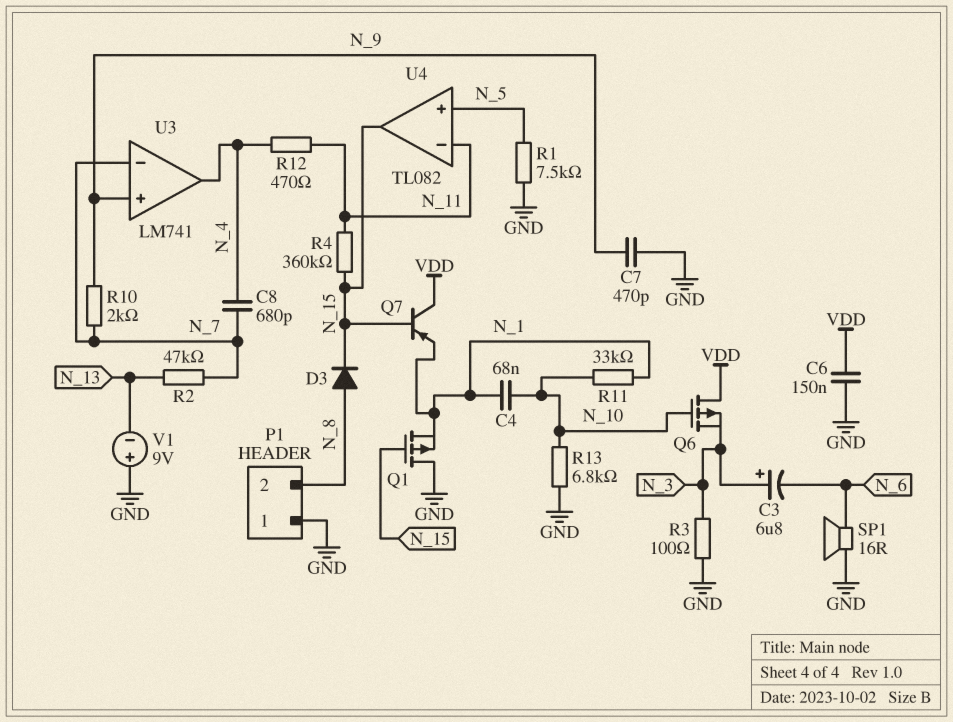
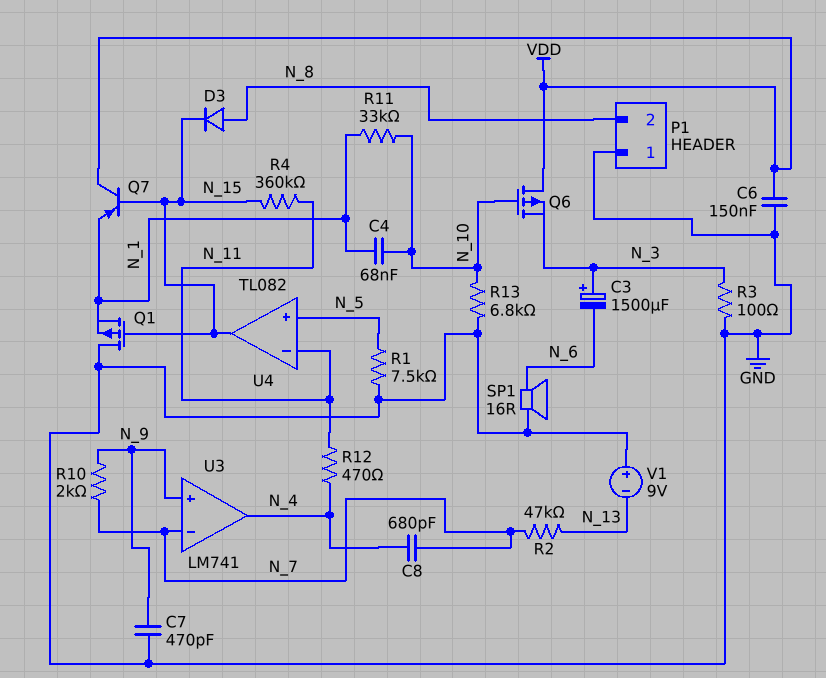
C3: 6.8uF (plus N_3, minus N_6) -> 1500uF (plus N_3, minus N_6)

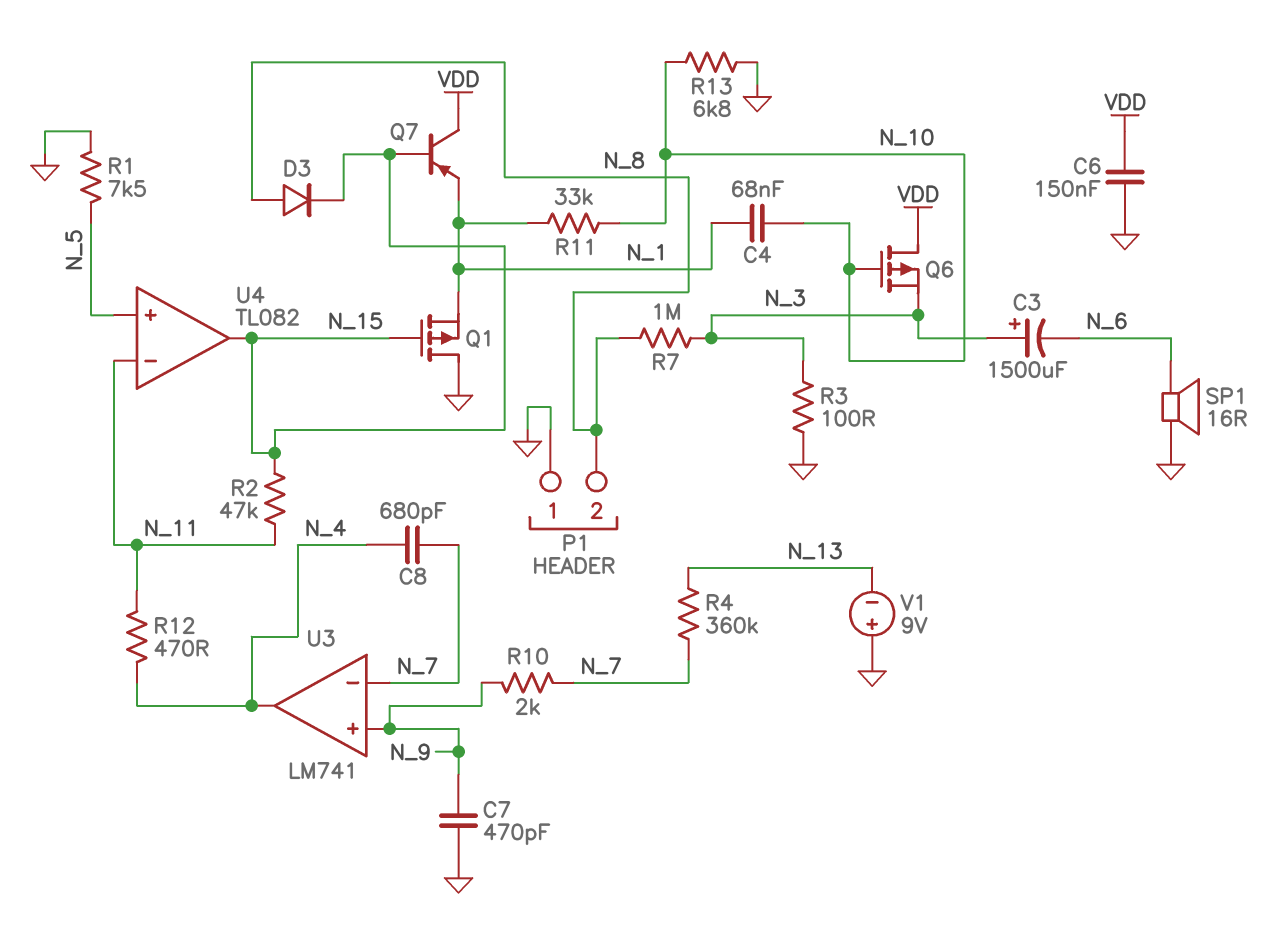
R2: 47k (N_7, N_13) -> 47k (N_11, N_15)
R4: 360k (N_11, N_15) -> 360k (N_7, N_13)
R7: none -> 1M (N_3, N_8)

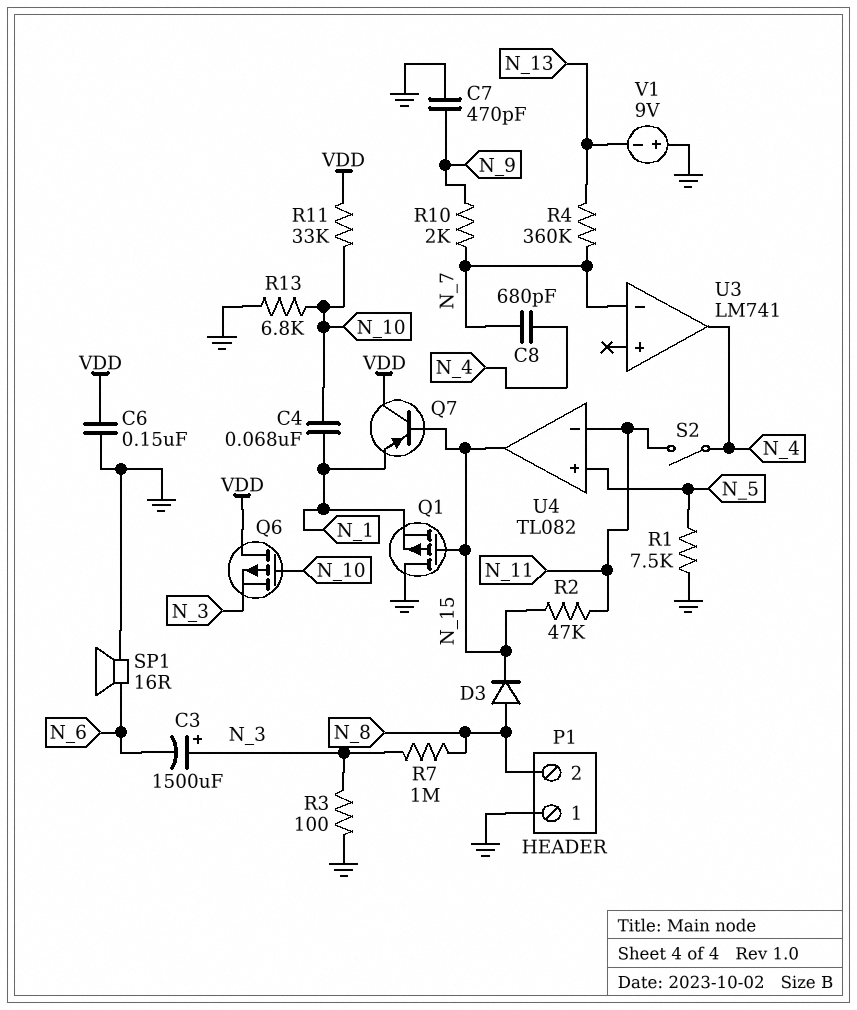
R11: 33k (N_1, N_10) -> 33k (N_10, VDD)
R12: 470 (N_4, N_11) -> none
S2: none -> switch (N_4, N_11)
U3 pin in+: N_9 -> none

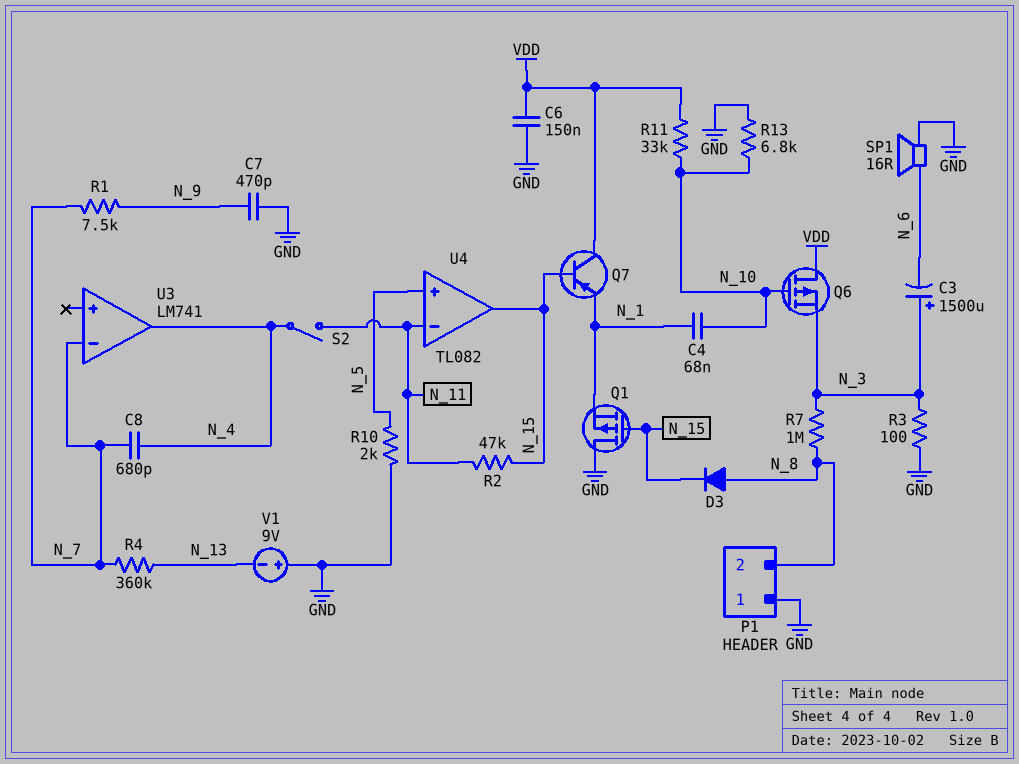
R1: 7.5k (GND, N_5) -> 7.5k (N_7, N_9)
R10: 2k (N_7, N_9) -> 2k (GND, N_5)

